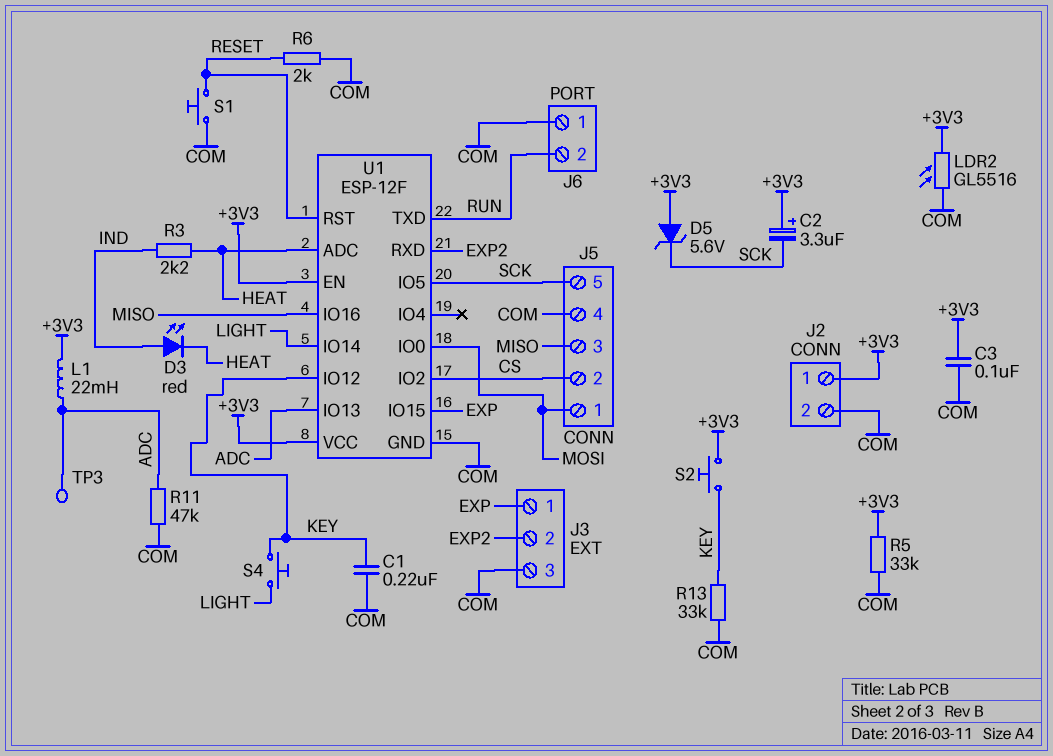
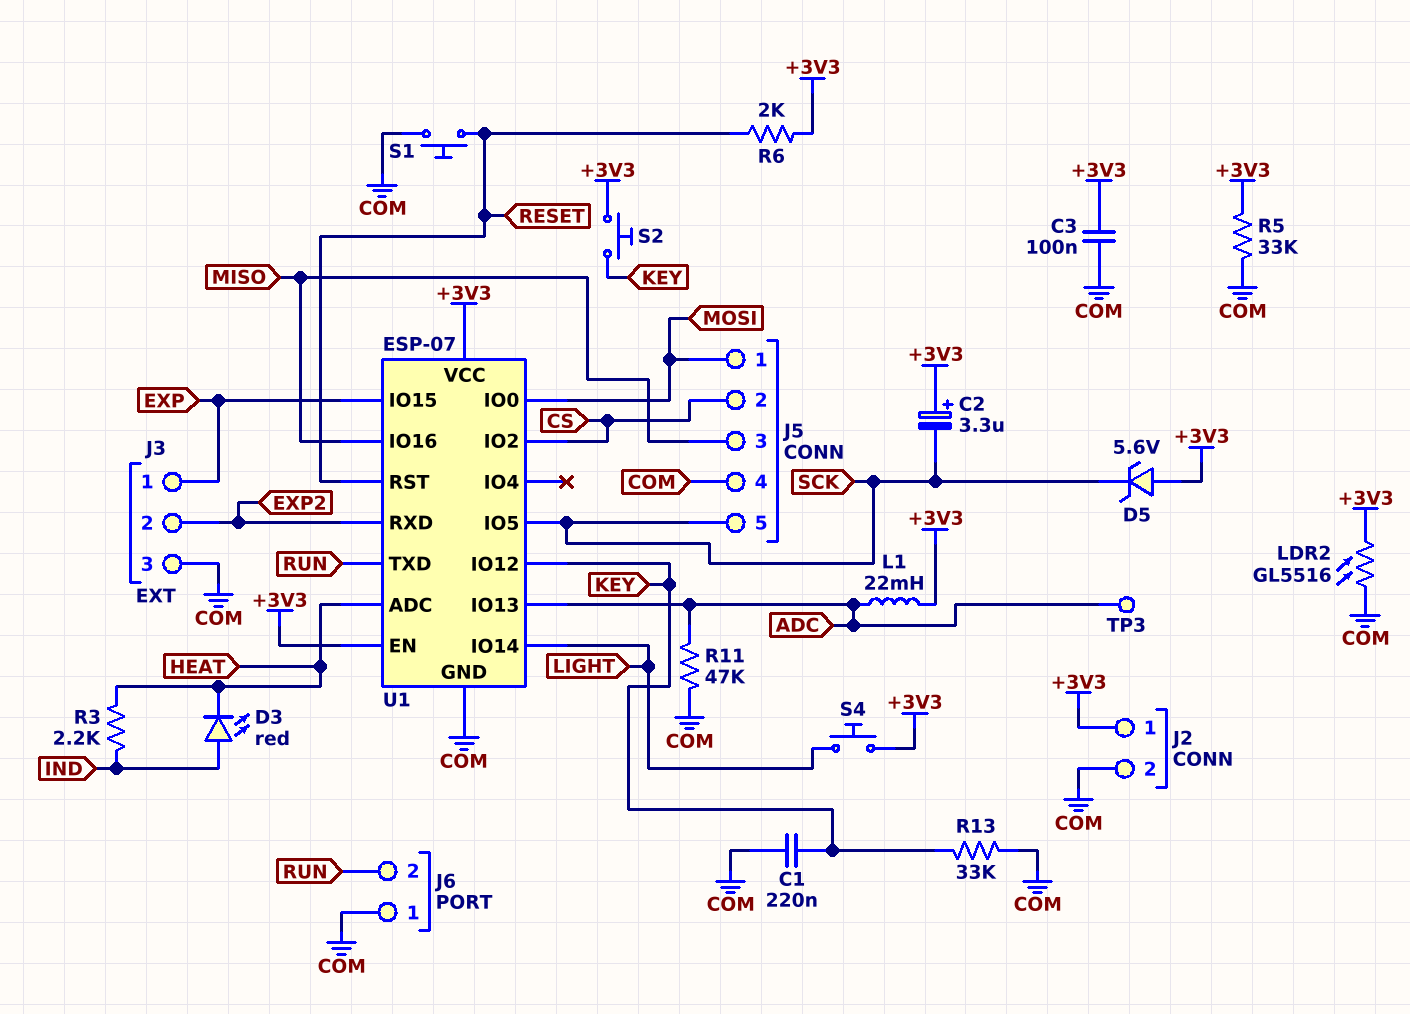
R6: 2k (COM, RESET) -> 2k (+3V3, RESET)
S4: button (KEY, LIGHT) -> button (+3V3, LIGHT)
U1: ESP-12F -> ESP-07

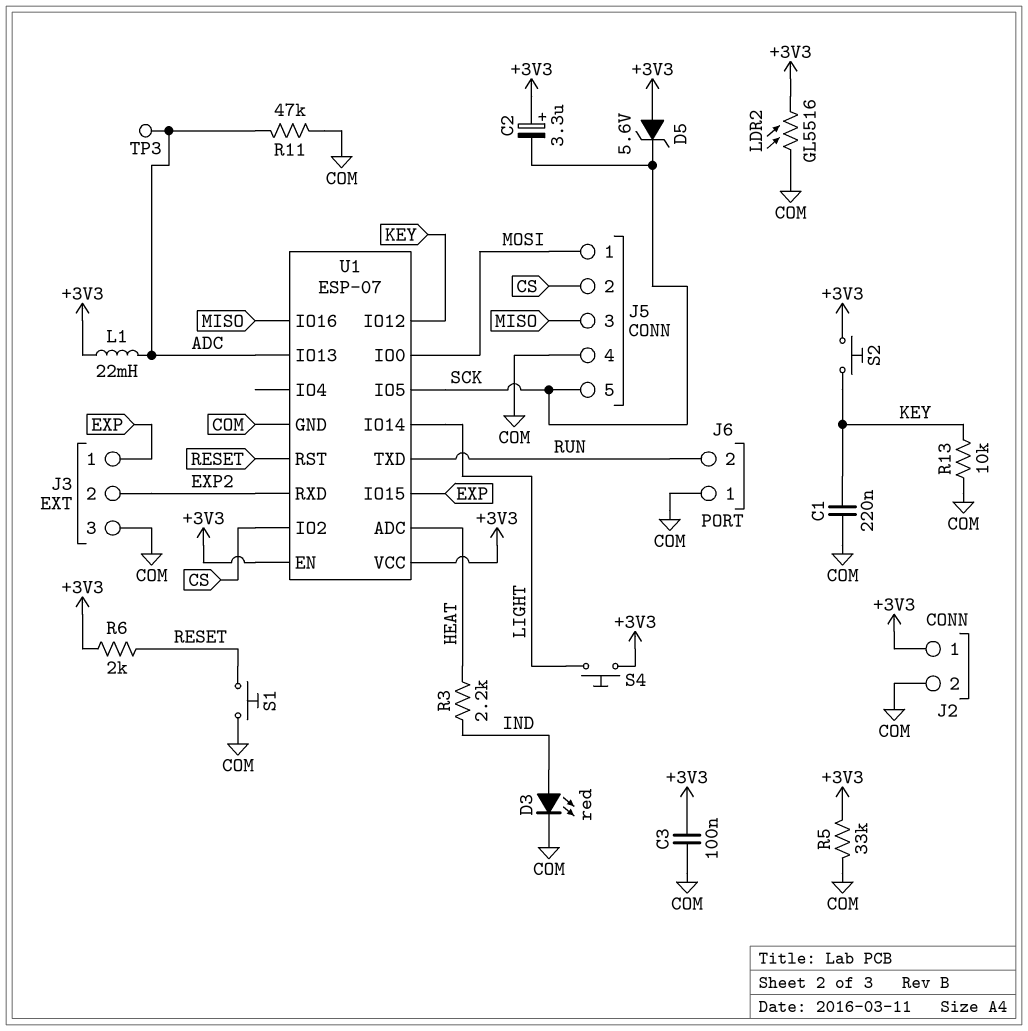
D3: LED red (A IND, K HEAT) -> LED red (A IND, K COM)
R13: 33k (COM, KEY) -> 10k (COM, KEY)

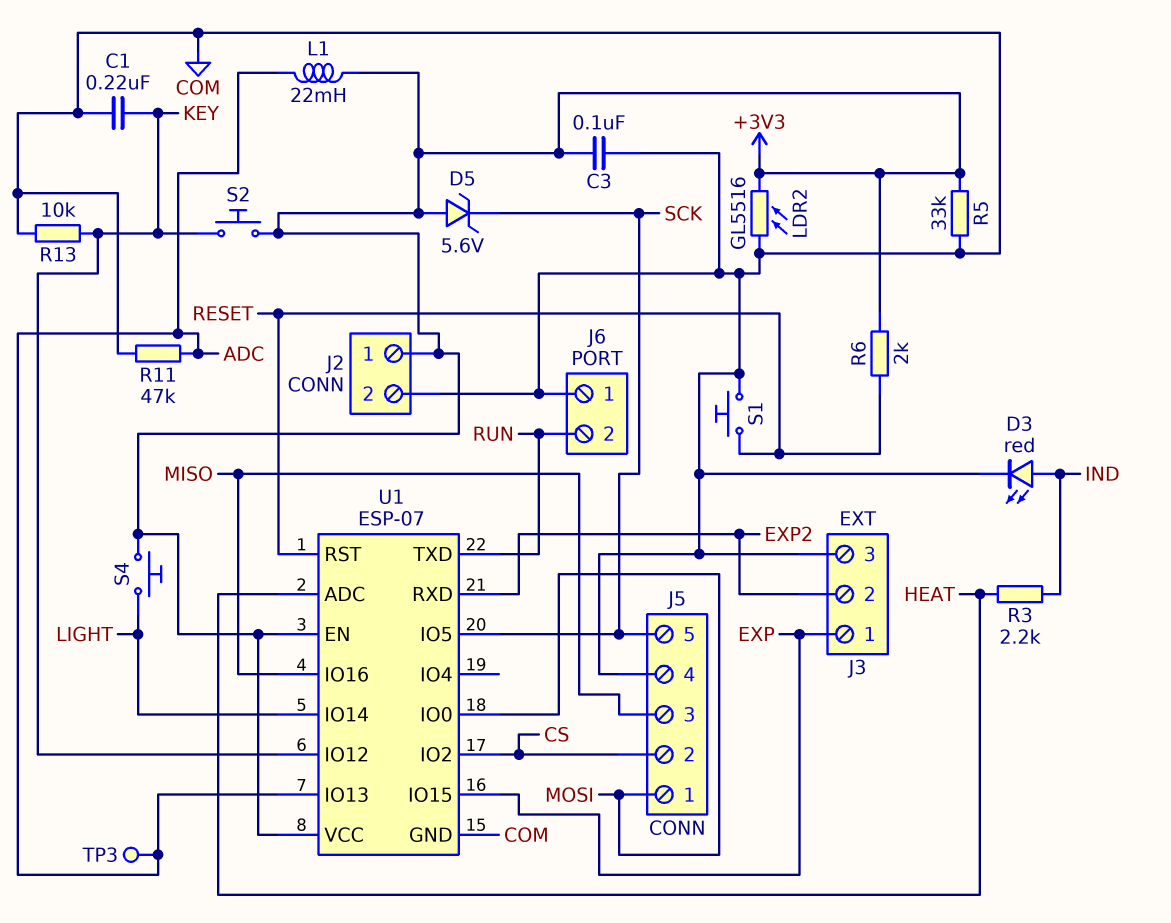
C2: 3.3uF (plus +3V3, minus SCK) -> none

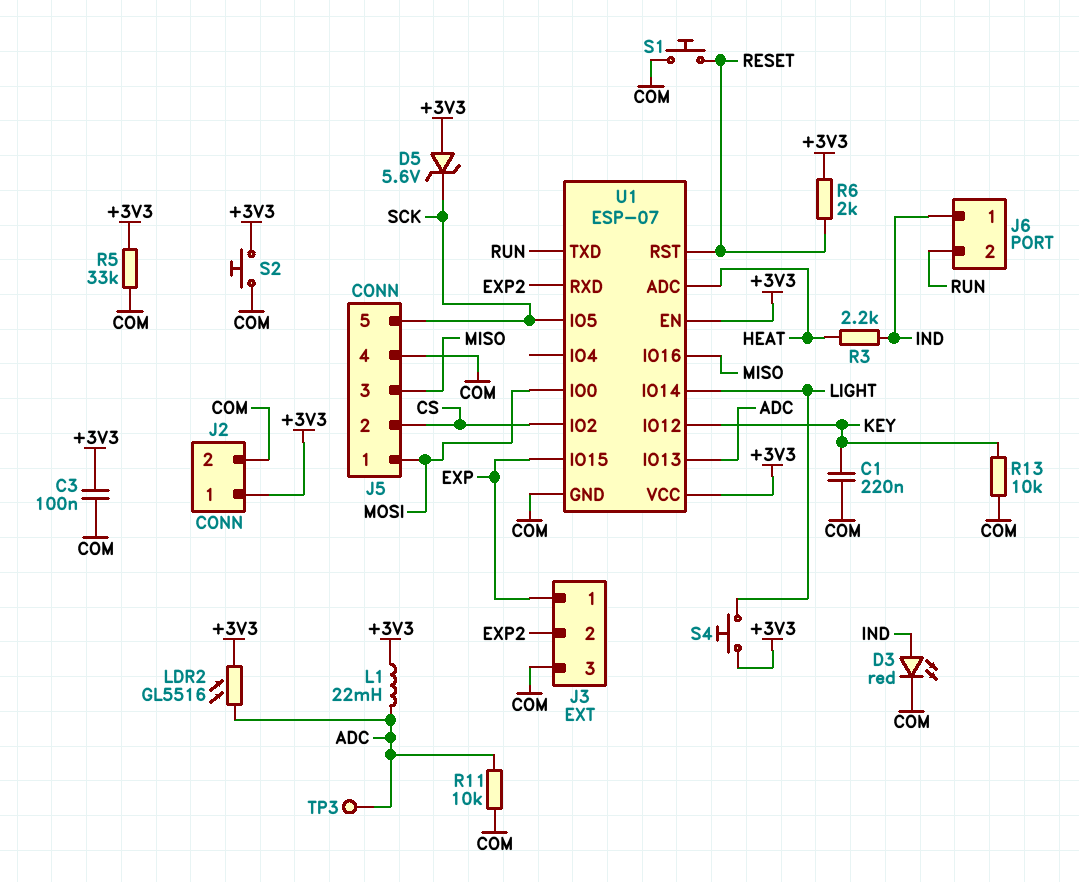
J6 pin 1: COM -> IND
LDR2: GL5516 (+3V3, COM) -> GL5516 (+3V3, ADC)
R11: 47k (ADC, COM) -> 10k (ADC, COM)
S2: button (+3V3, KEY) -> button (+3V3, COM)

